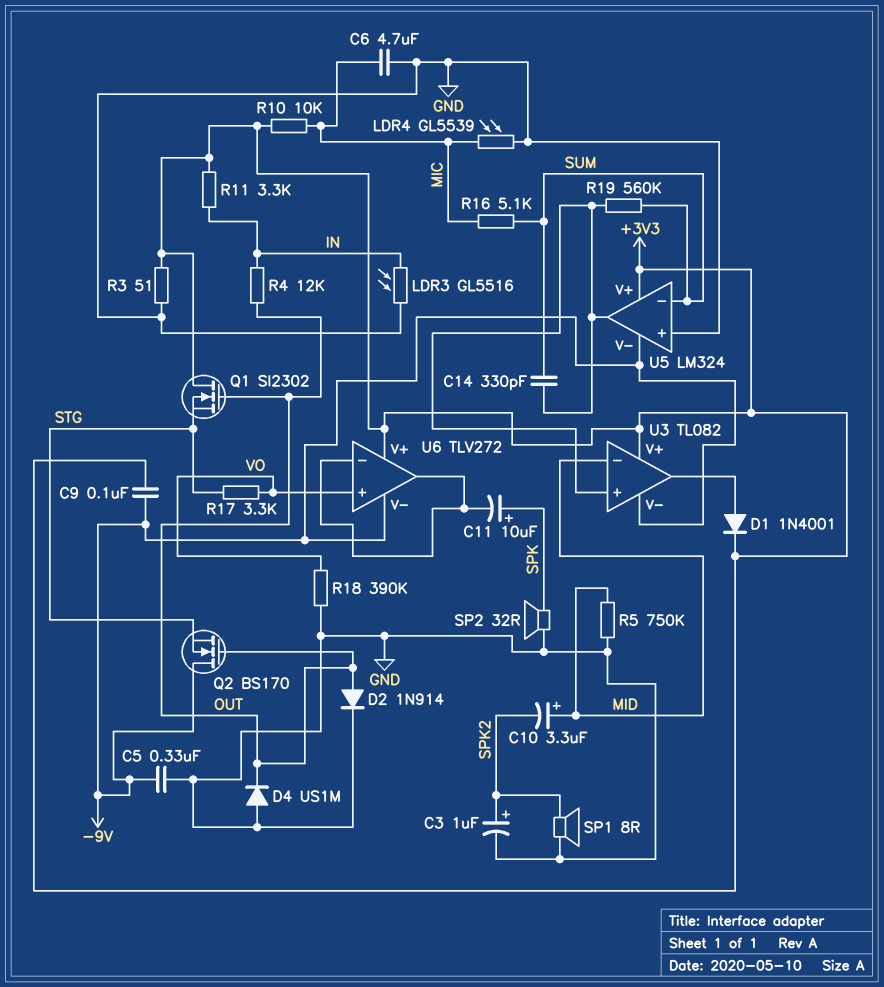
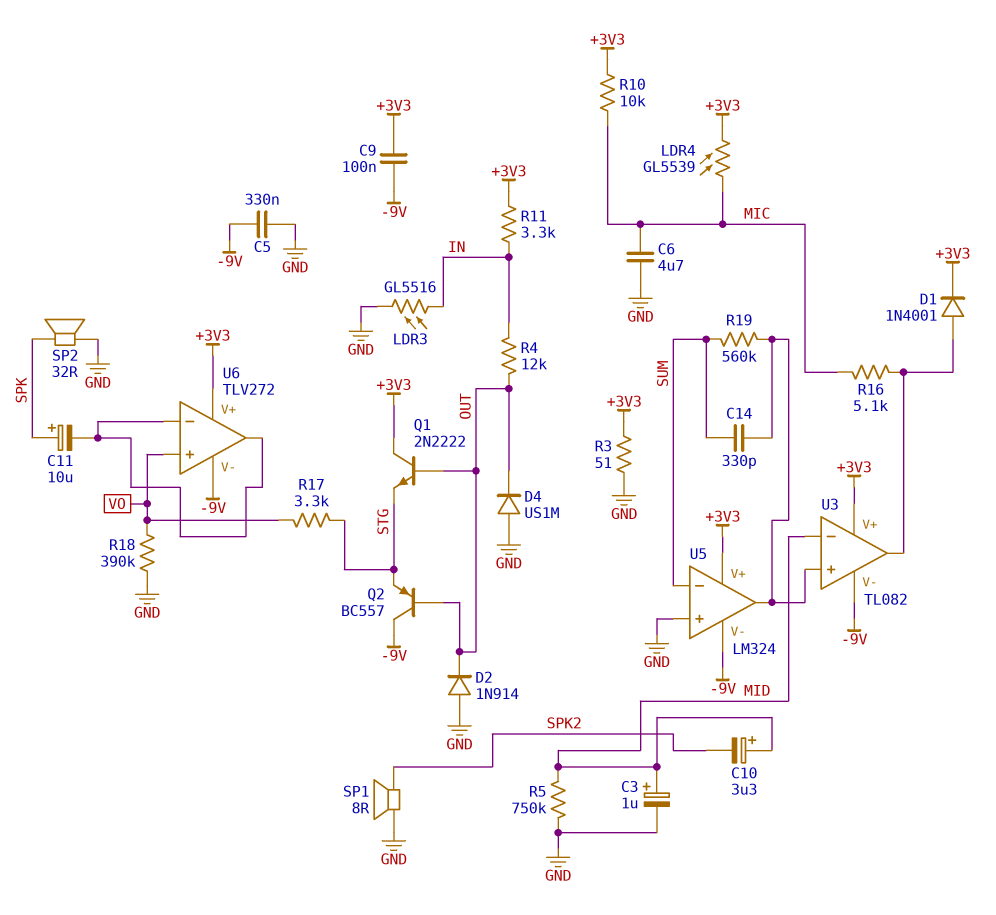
C3: 1uF (plus SPK2, minus GND) -> 1uF (plus MID, minus GND)
D2: diode 1N914 (A OUT, K GND) -> diode 1N914 (A GND, K OUT)
LDR4: GL5539 (GND, MIC) -> GL5539 (+3V3, MIC)
Q1: NMOS SI2302 (G OUT, D +3V3, S STG) -> NPN 2N2222 (B OUT, C +3V3, E STG)
Q2: NMOS BS170 (G OUT, D -9V, S STG) -> PNP BC557 (B OUT, C -9V, E STG)
R16: 5.1k (MIC, SUM) -> 5.1k (MIC, U3/out)

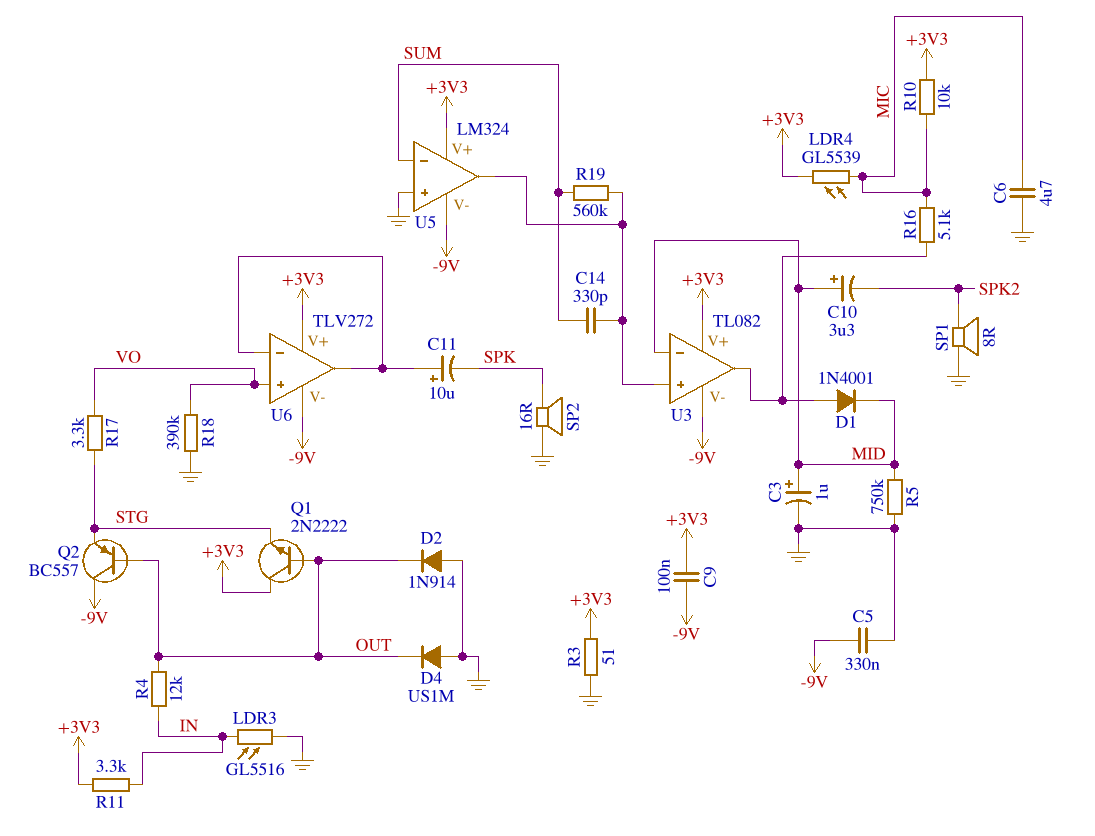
C11: 10uF (plus SPK, minus U6/in-) -> 10uF (plus U6/in-, minus SPK)
D1: diode 1N4001 (A U3/out, K +3V3) -> diode 1N4001 (A U3/out, K MID)
SP2: speaker 32R (GND, SPK) -> speaker 16R (GND, SPK)

